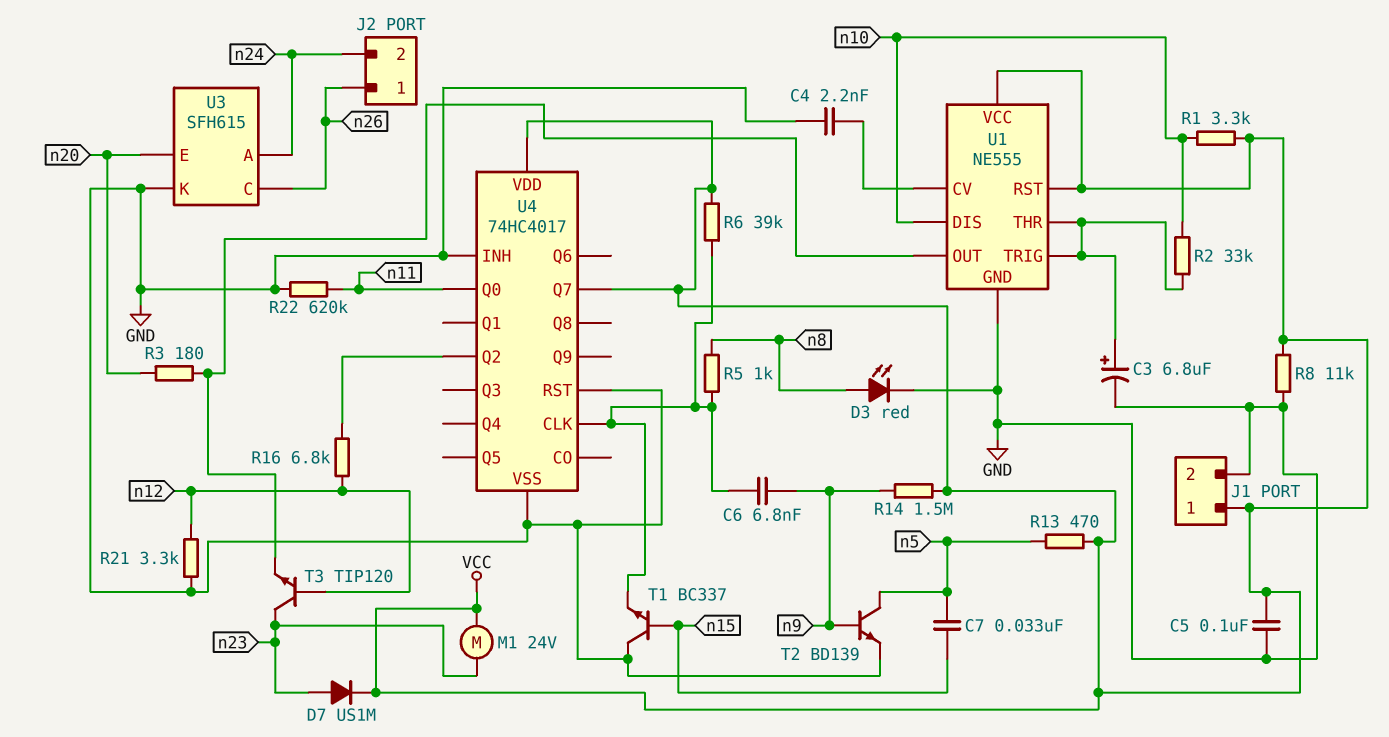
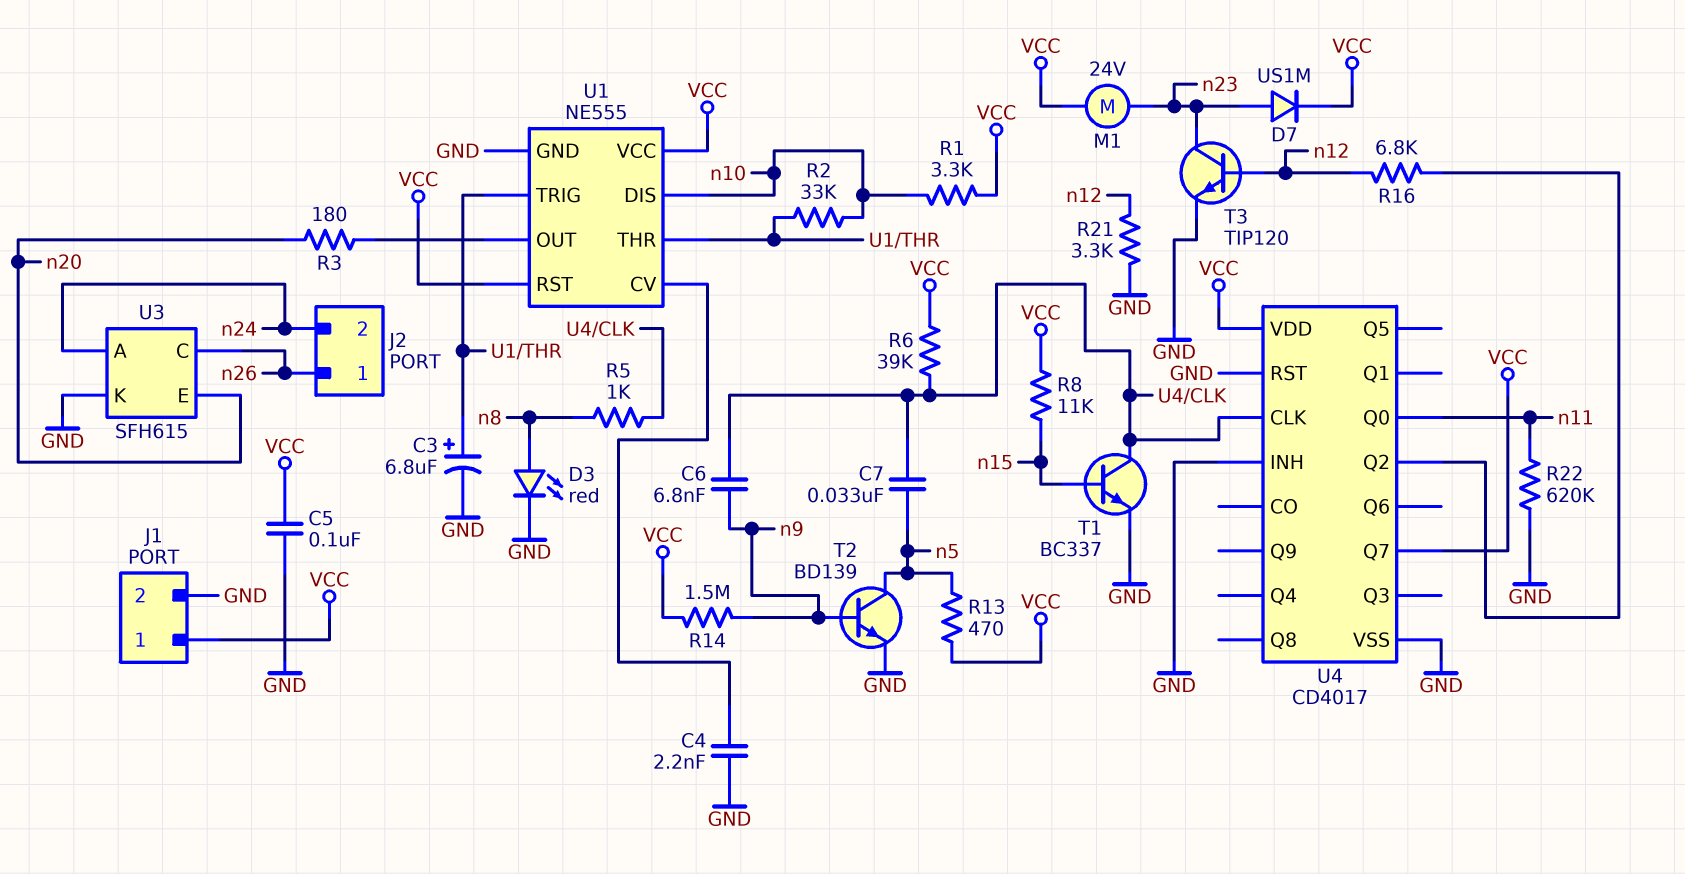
C7: 33nF (n5, n15) -> 33nF (U4/CLK, n5)
R8: 11k (GND, VCC) -> 11k (VCC, n15)
T1: NPN BC337 (B n15, C GND, E U4/CLK) -> NPN BC337 (B n15, C U4/CLK, E GND)
T3: NPN TIP120 (B n12, C n23, E U1/OUT) -> NPN TIP120 (B n12, C n23, E GND)
U4: 74HC4017 -> CD4017

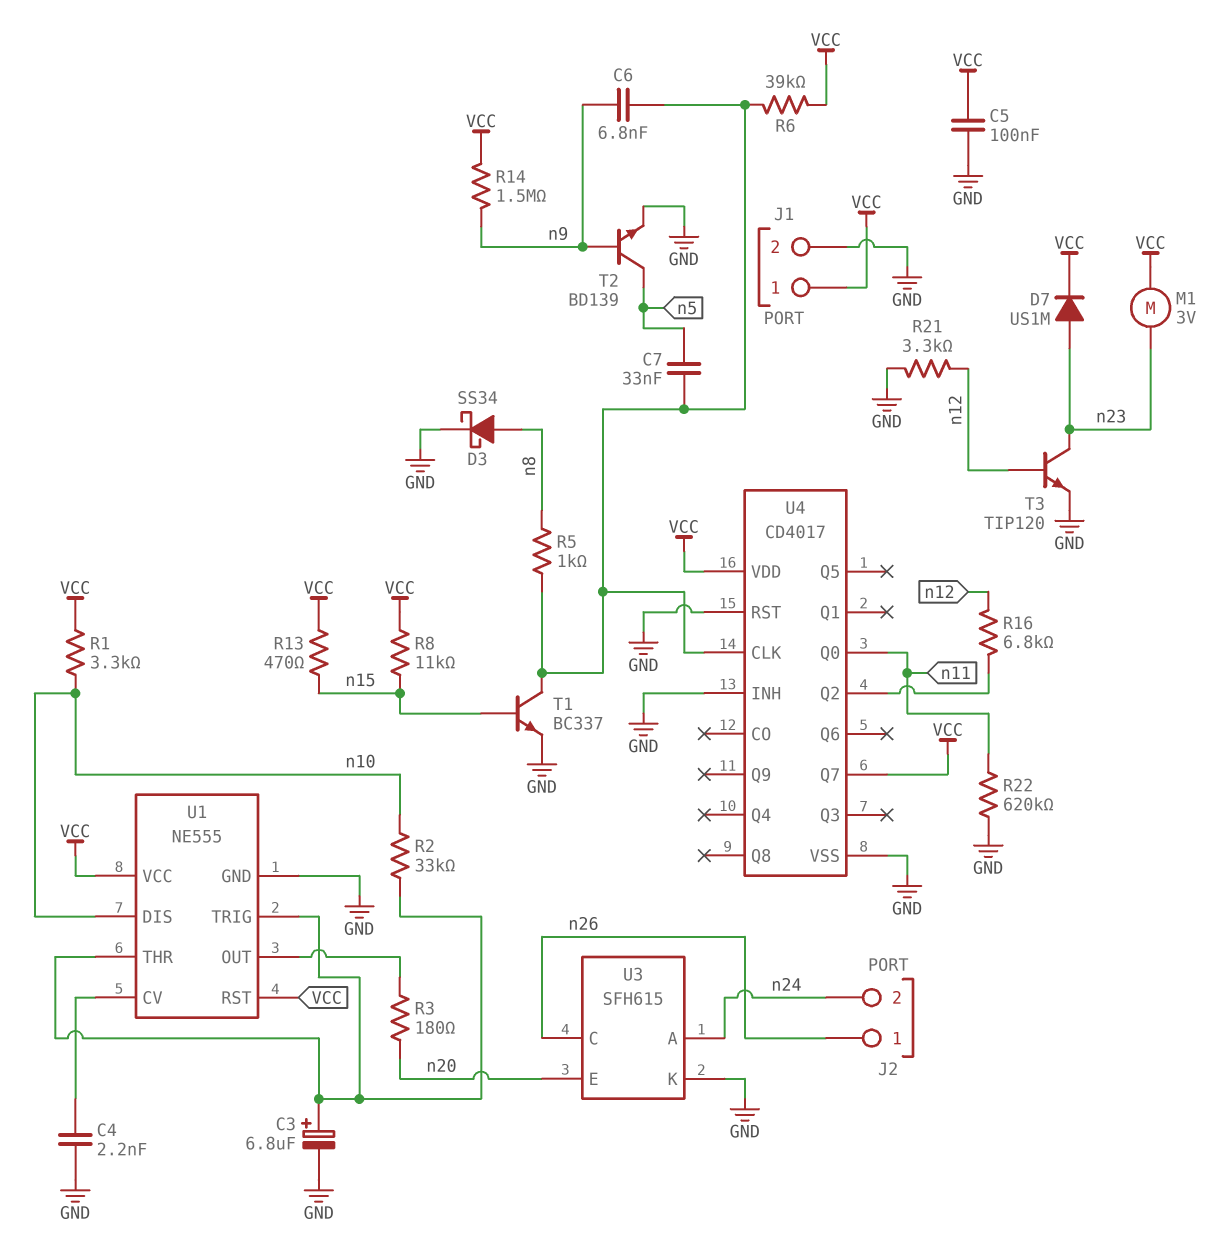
D3: LED red (A n8, K GND) -> schottky SS34 (A n8, K GND)
M1: motor 24V (VCC, n23) -> motor 3V (VCC, n23)
R13: 470 (VCC, n5) -> 470 (VCC, n15)

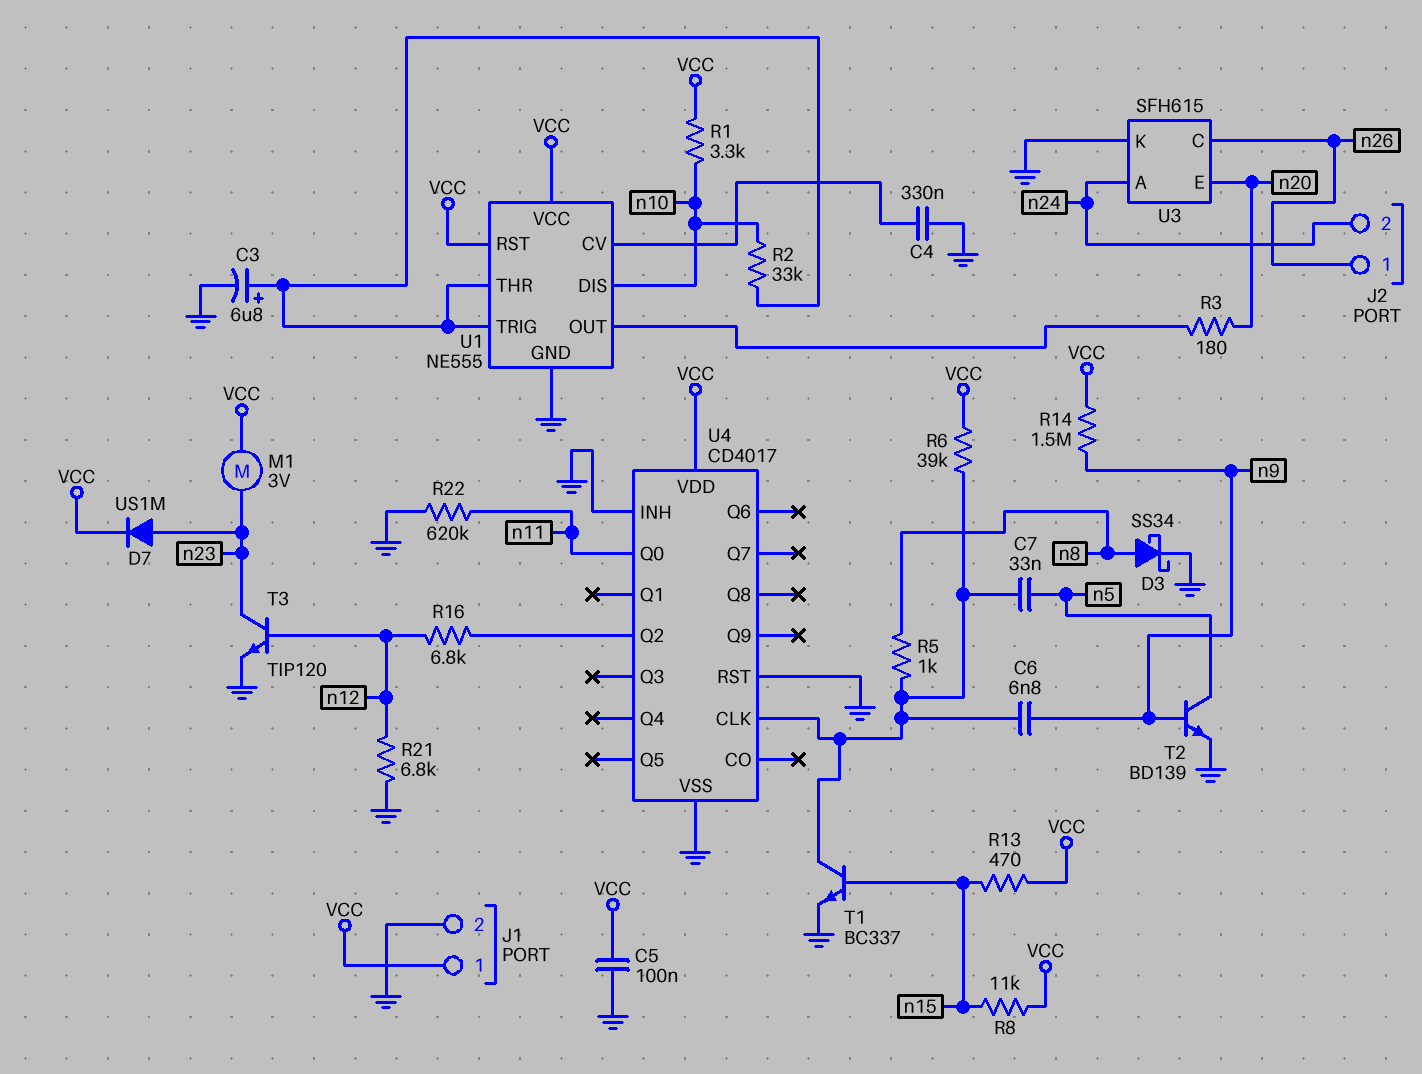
C4: 2.2nF (GND, U1/CV) -> 330nF (GND, U1/CV)
R21: 3.3k (GND, n12) -> 6.8k (GND, n12)
U4 pin Q7: VCC -> none

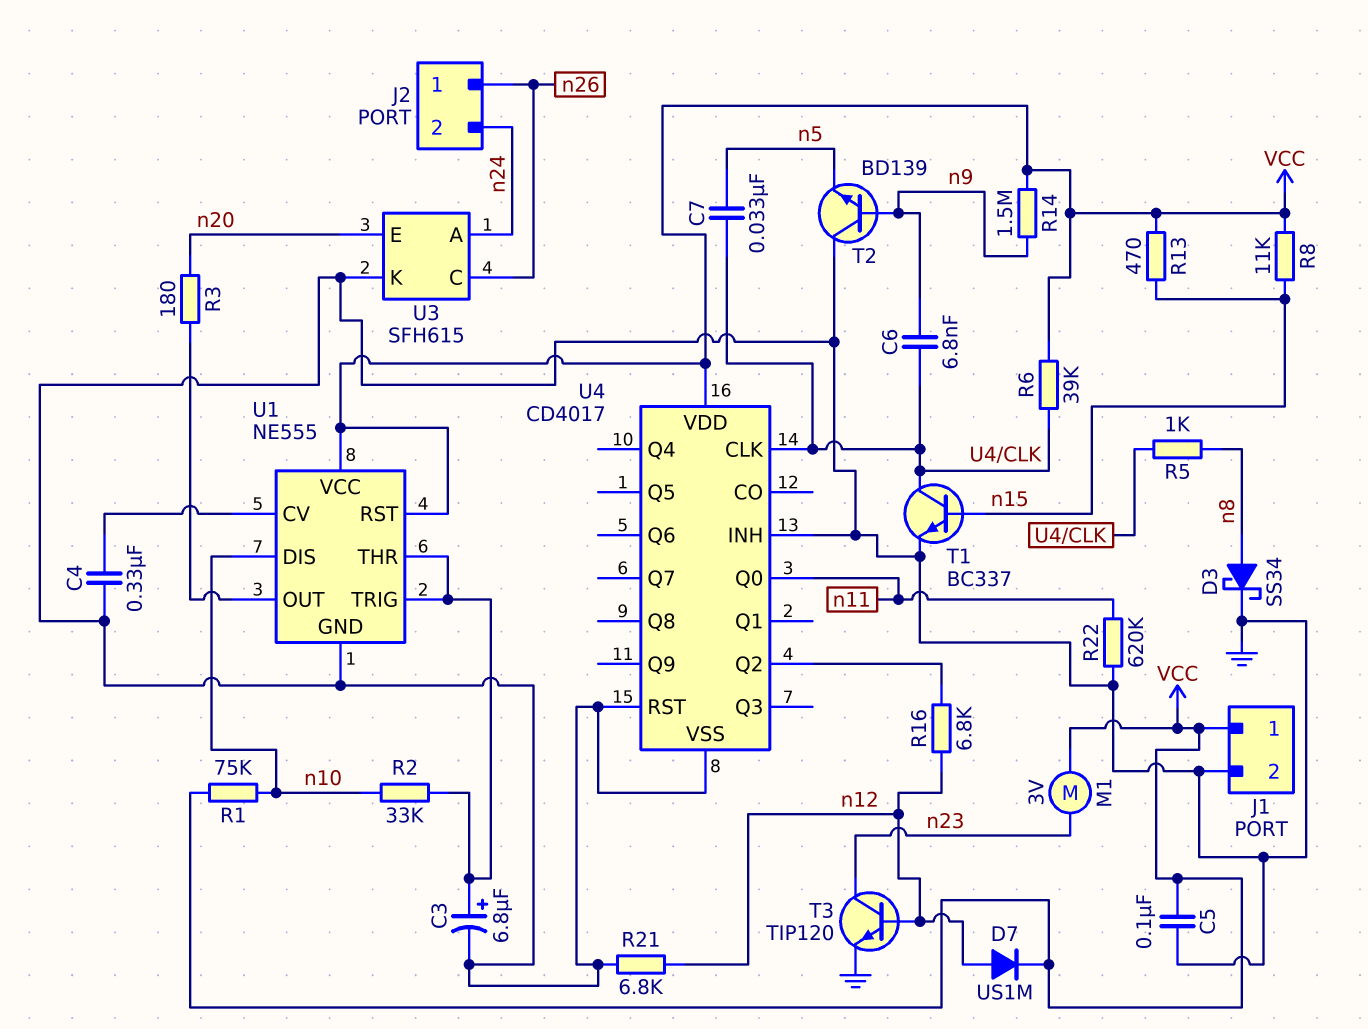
D7: diode US1M (A n23, K VCC) -> diode US1M (A n12, K VCC)
R1: 3.3k (VCC, n10) -> 75k (VCC, n10)
T2: NPN BD139 (B n9, C n5, E GND) -> NPN BD139 (B n9, C GND, E n5)

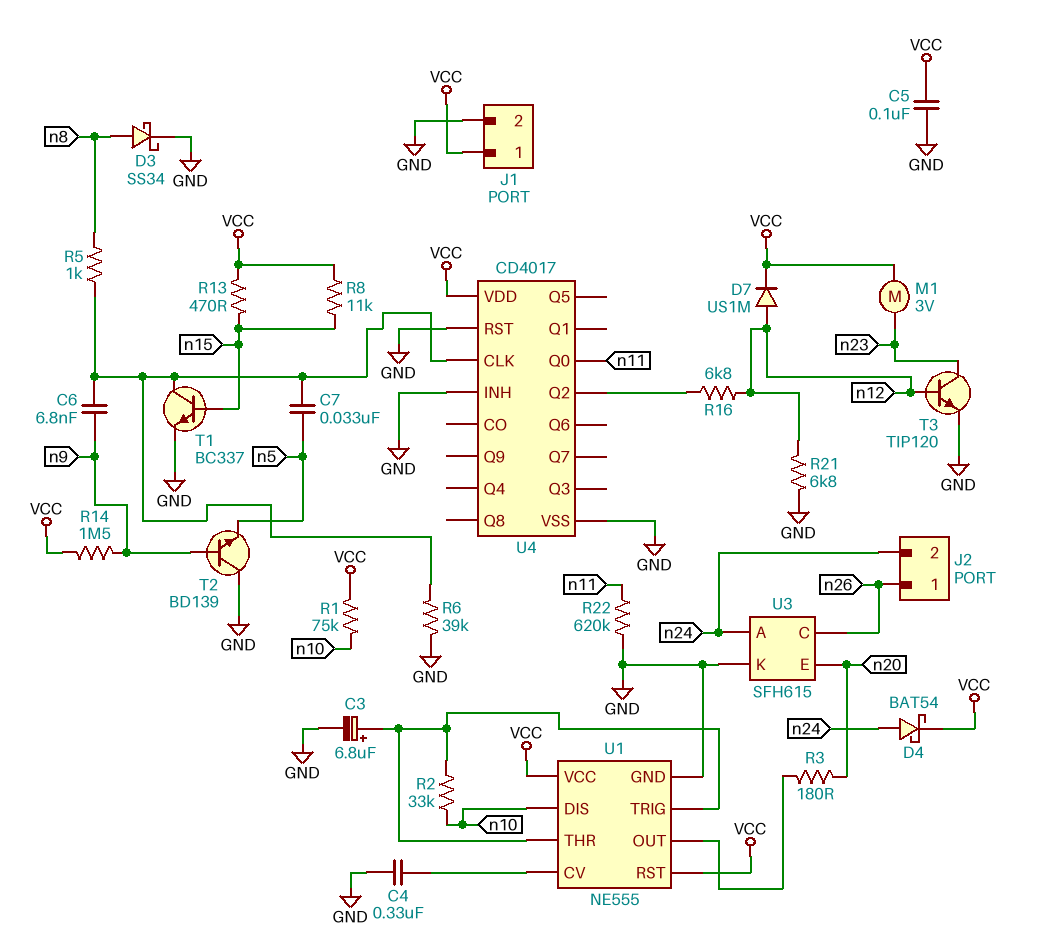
D4: none -> schottky BAT54 (A n24, K VCC)
R6: 39k (U4/CLK, VCC) -> 39k (GND, U4/CLK)

